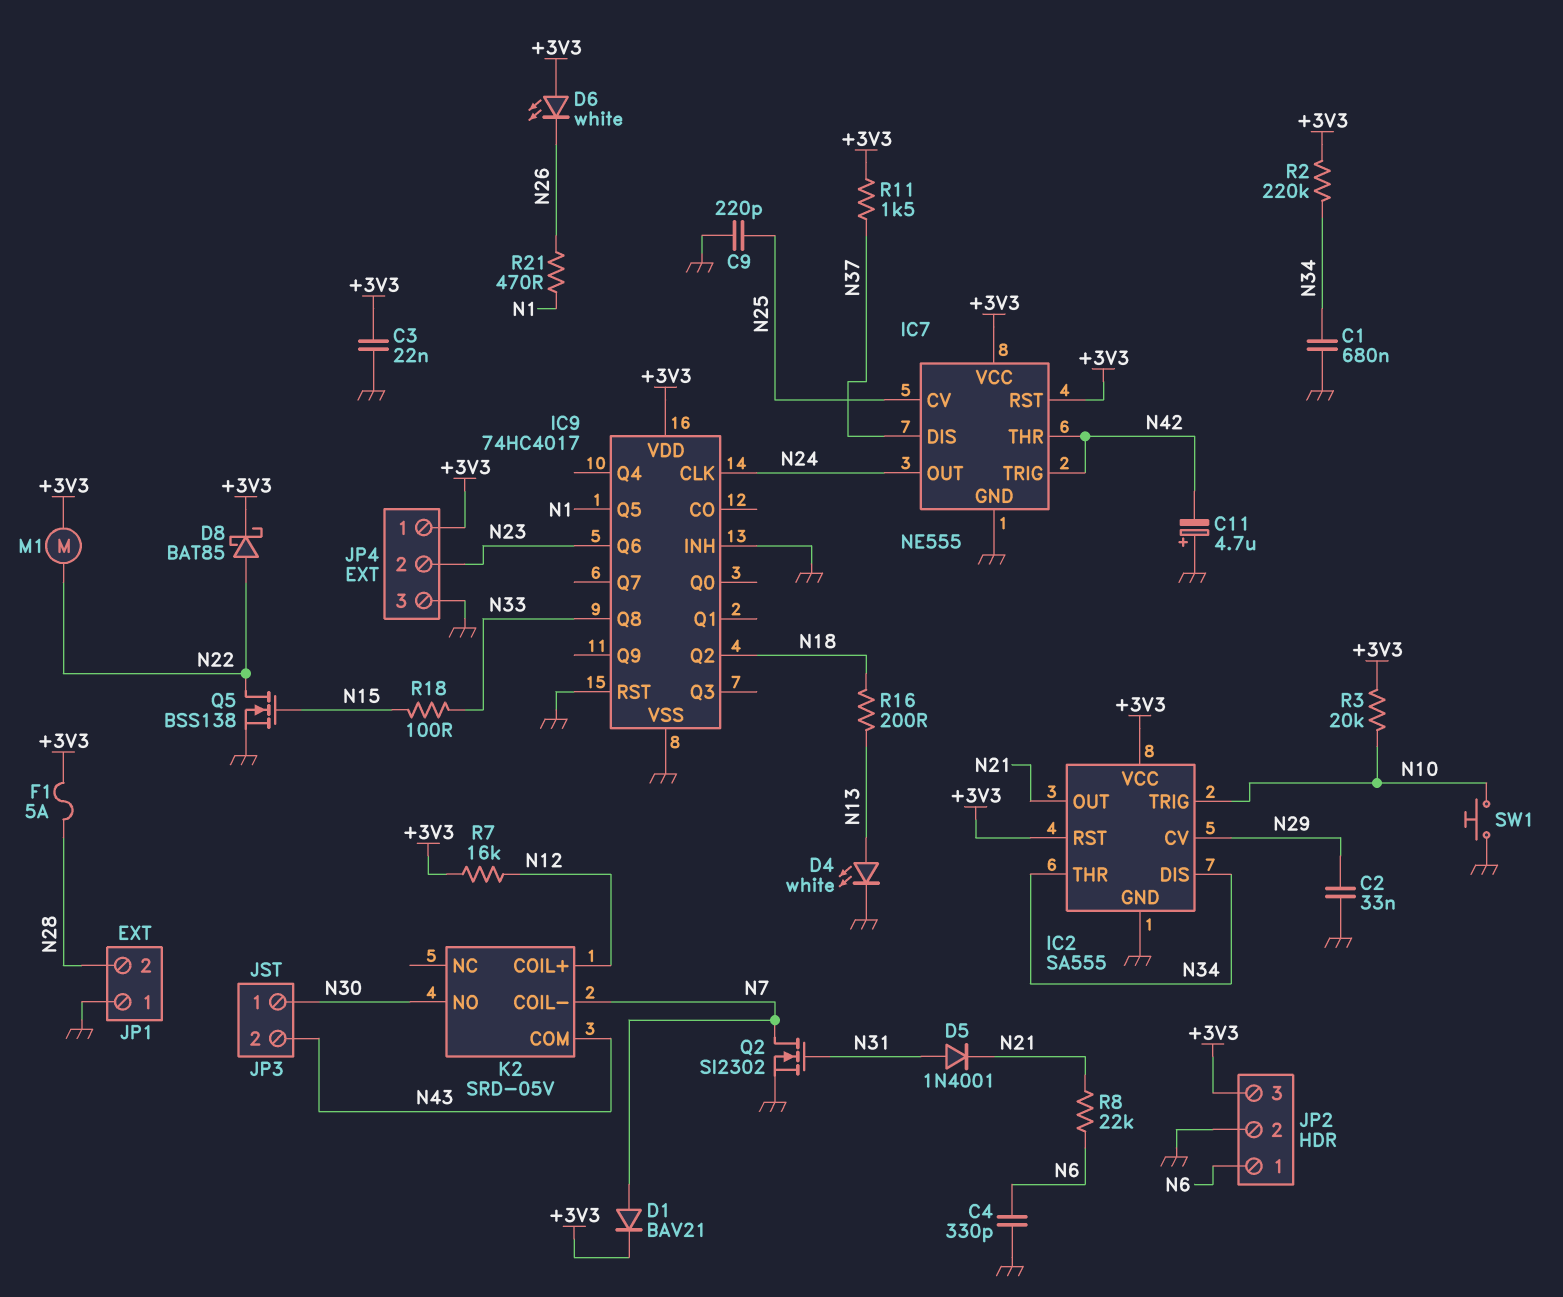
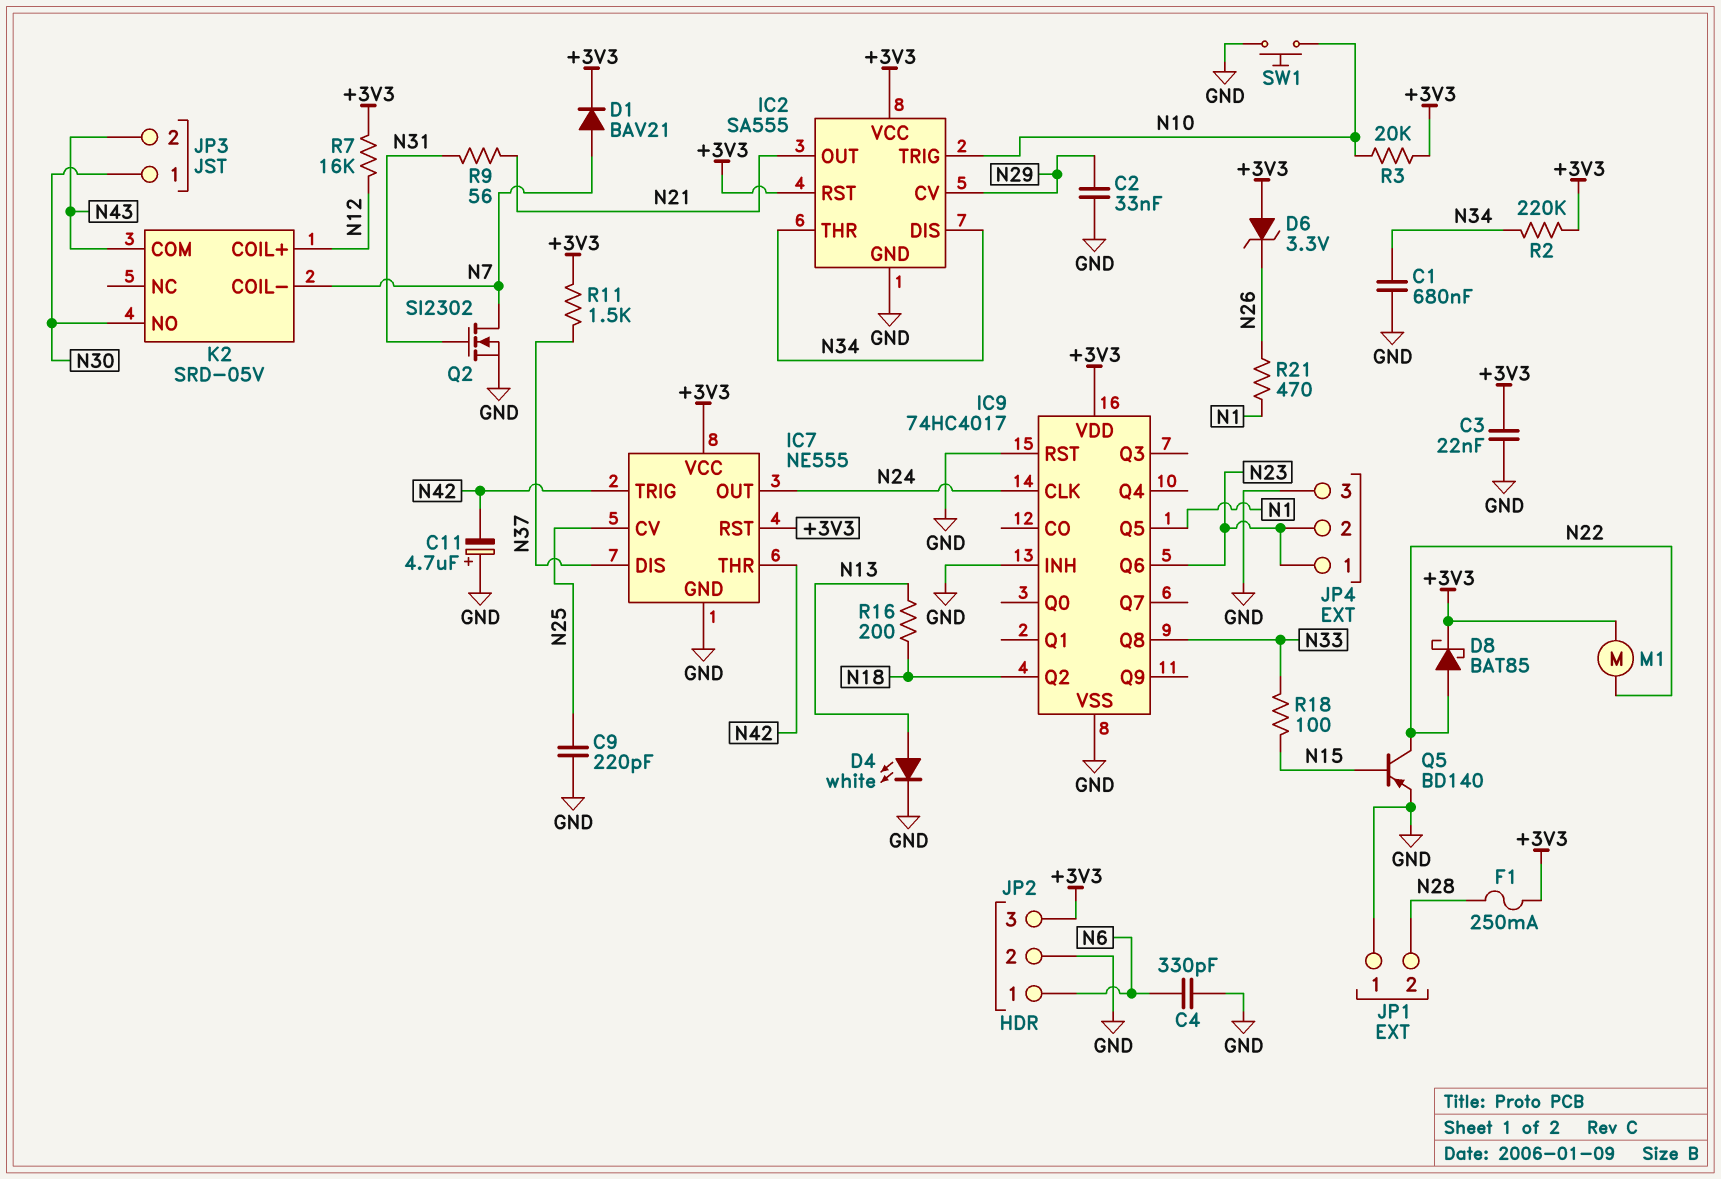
D5: diode 1N4001 (A N31, K N21) -> none
D6: LED white (A +3V3, K N26) -> zener 3.3V (A +3V3, K N26)
F1: 5A (+3V3, N28) -> 250mA (+3V3, N28)
JP4 pin 1: +3V3 -> N23
Q5: NMOS BSS138 (G N15, D N22, S GND) -> PNP BD140 (B N15, C N22, E GND)
R8: 22k (N6, N21) -> none
R9: none -> 56 (N21, N31)

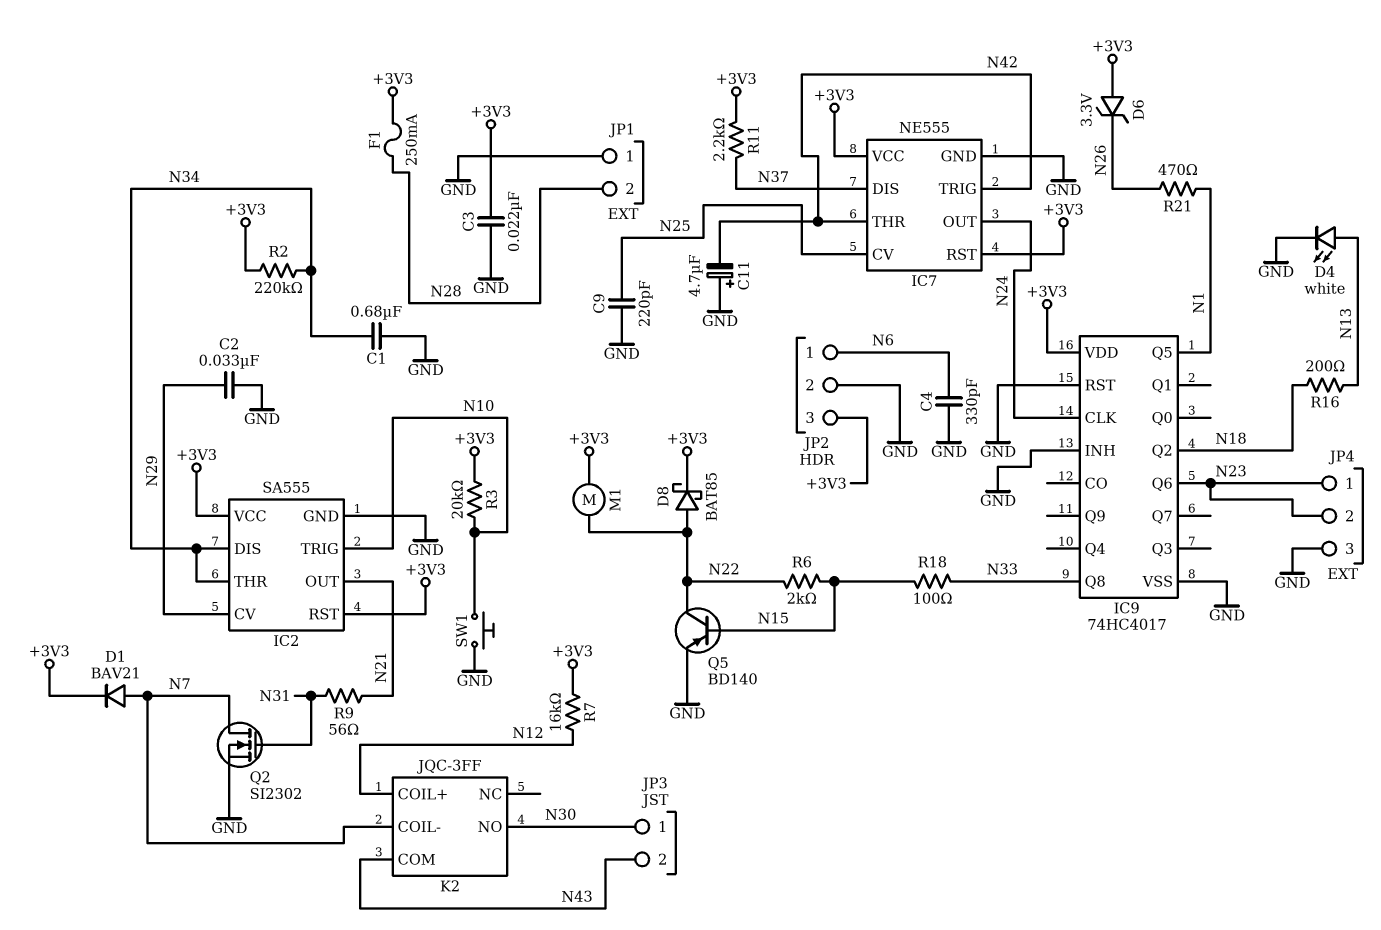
K2: SRD-05V -> JQC-3FF
R6: none -> 2k (N15, N22)
R11: 1.5k (+3V3, N37) -> 2.2k (+3V3, N37)

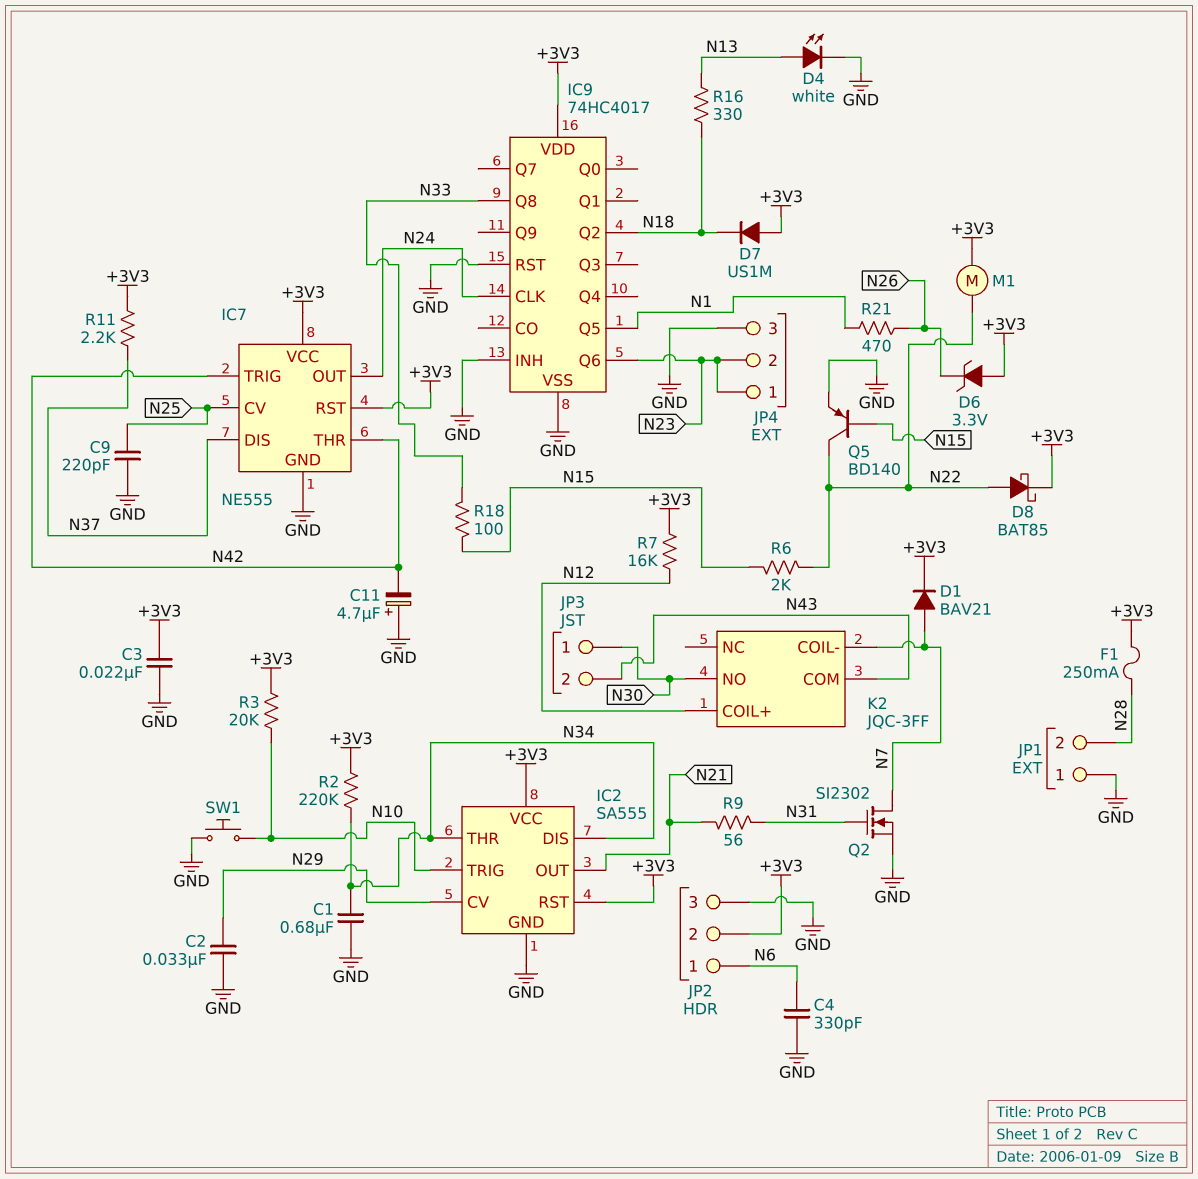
D7: none -> diode US1M (A +3V3, K N18)
JP2 pin 2: GND -> +3V3
JP2 pin 3: +3V3 -> GND
R16: 200 (N13, N18) -> 330 (N13, N18)

